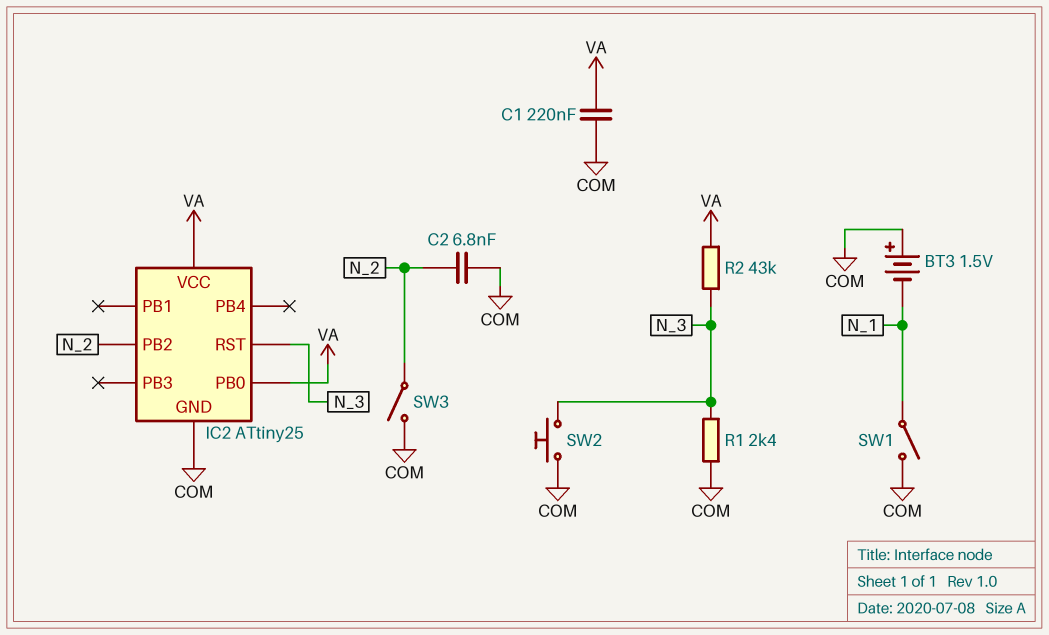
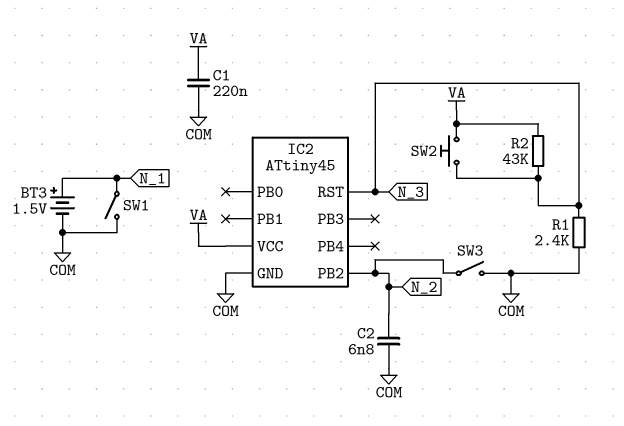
BT3: 1.5V (plus COM, minus N_1) -> 1.5V (plus N_1, minus COM)
IC2: ATtiny25 -> ATtiny45
IC2 pin PB0: VA -> none
SW2: button (COM, N_3) -> button (N_3, VA)

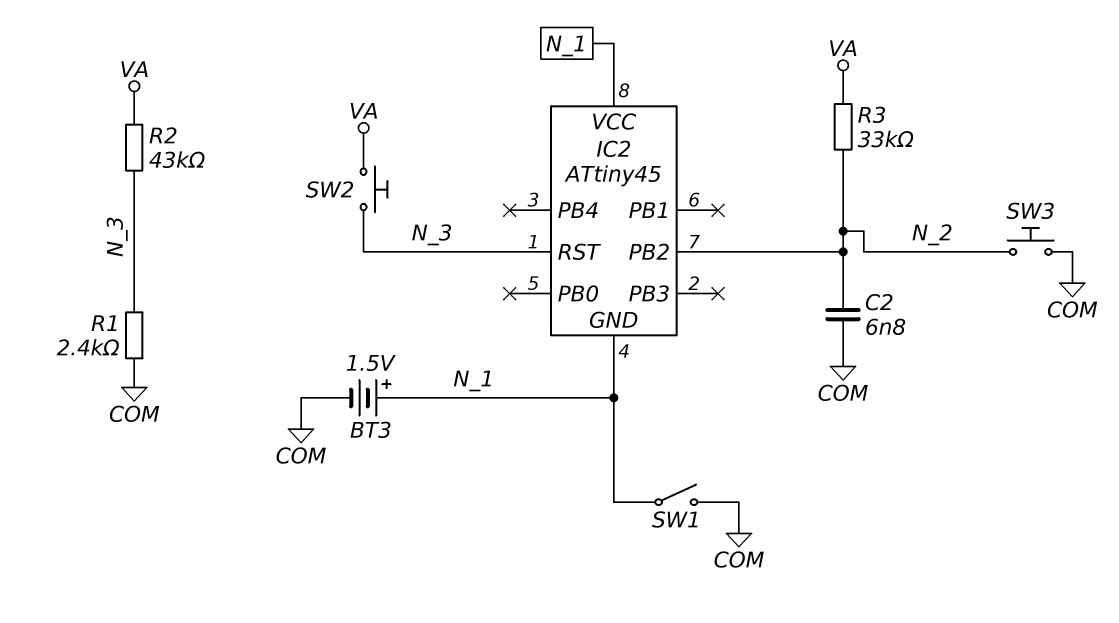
C1: 220nF (COM, VA) -> none
IC2 pin GND: COM -> N_1
IC2 pin VCC: VA -> N_1
R3: none -> 33k (N_2, VA)
SW3: switch (COM, N_2) -> button (COM, N_2)

